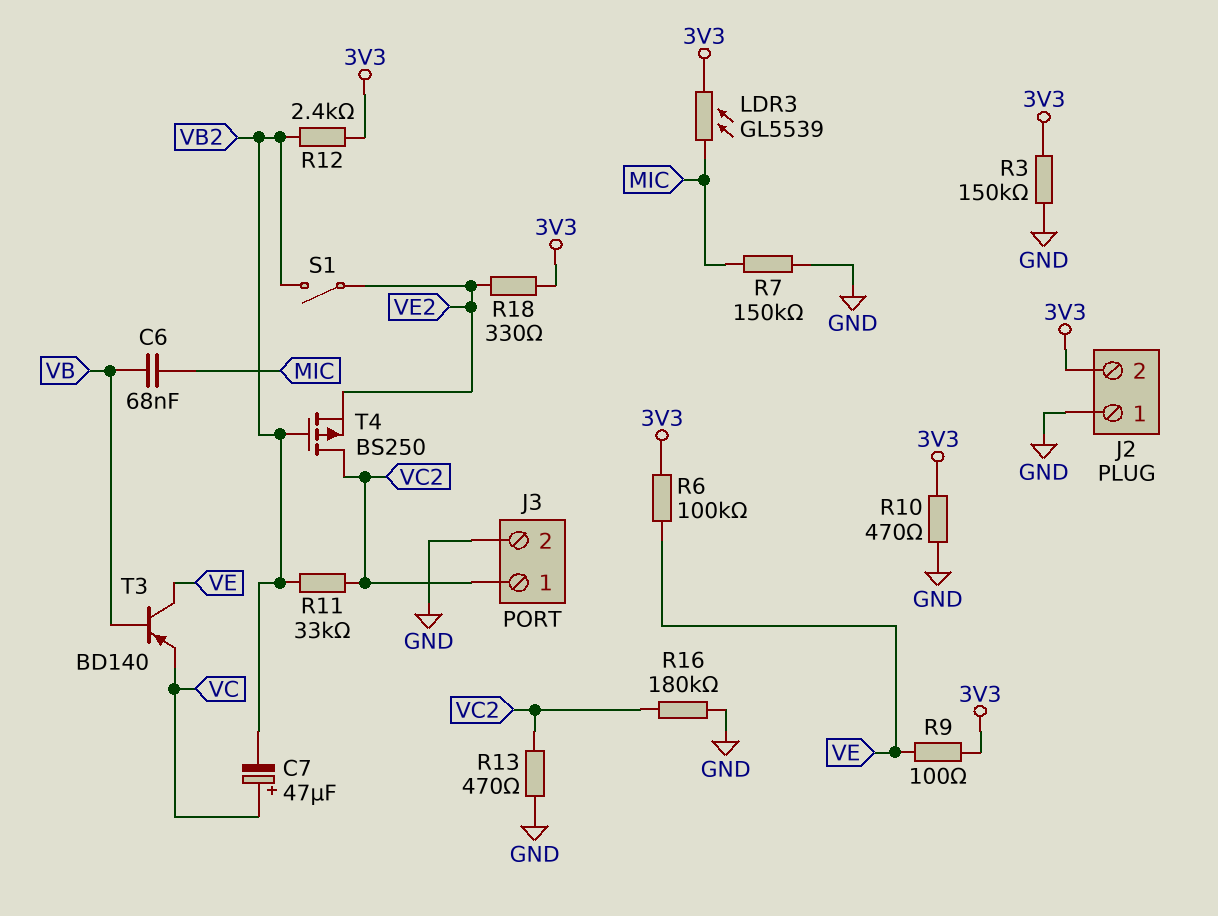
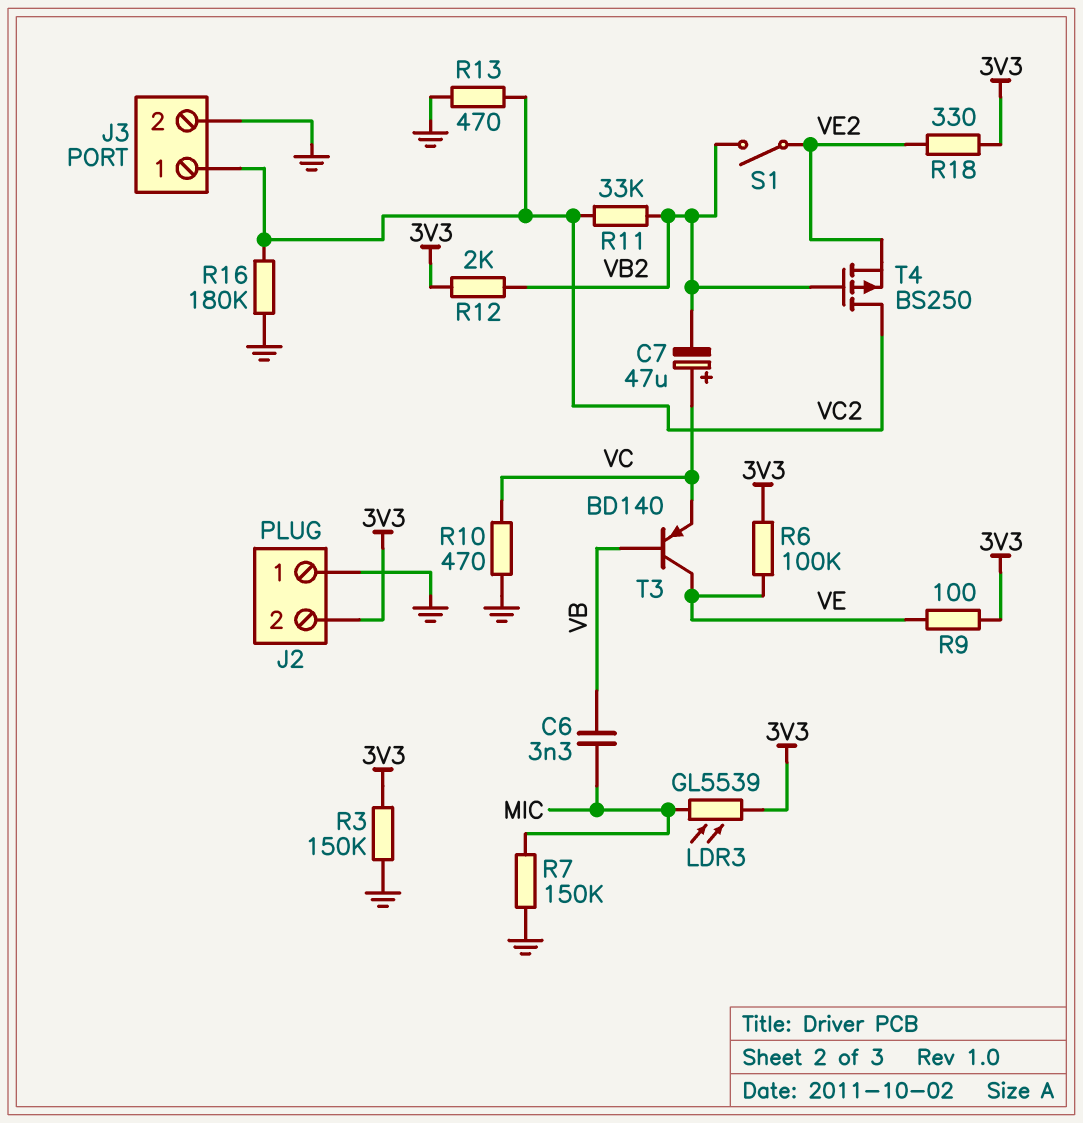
C6: 68nF (MIC, VB) -> 3.3nF (MIC, VB)
R10: 470 (3V3, GND) -> 470 (GND, VC)
R12: 2.4k (3V3, VB2) -> 2k (3V3, VB2)

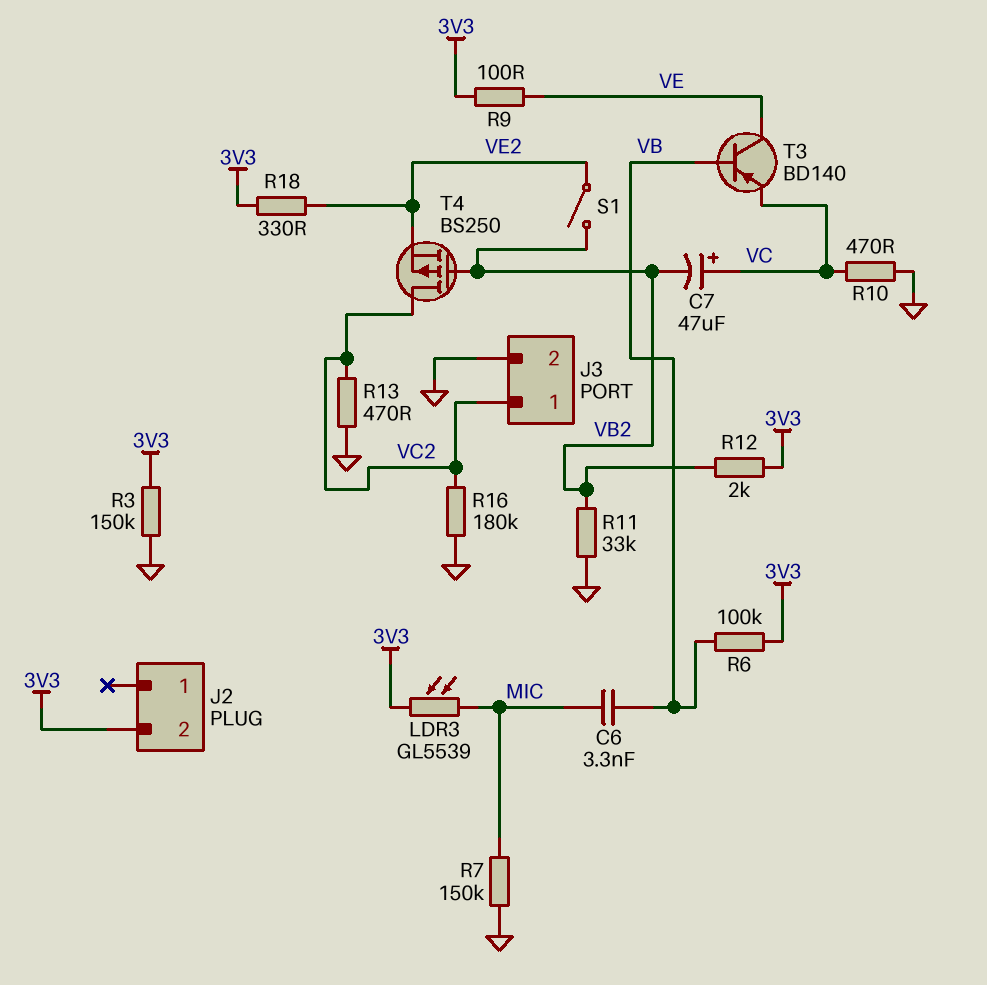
J2 pin 1: GND -> none
R6: 100k (3V3, VE) -> 100k (3V3, VB)
R11: 33k (VB2, VC2) -> 33k (GND, VB2)

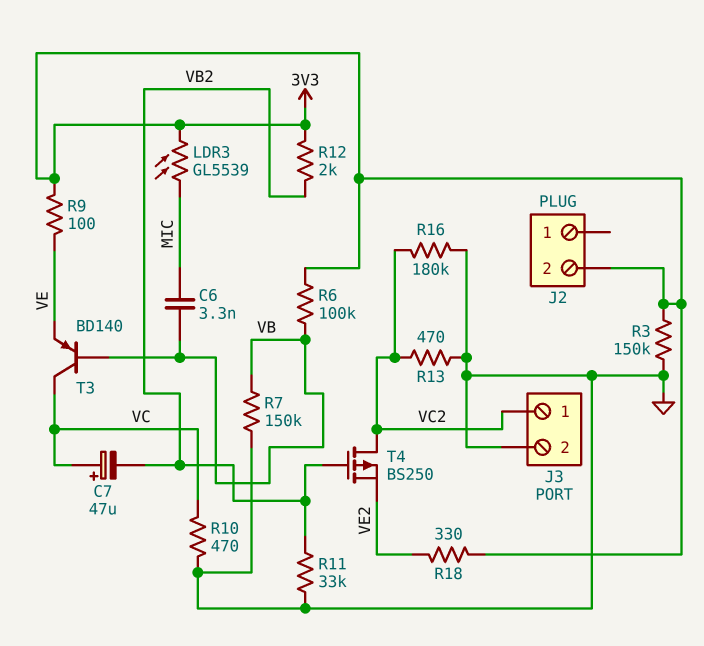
R7: 150k (GND, MIC) -> 150k (GND, VB)
S1: switch (VB2, VE2) -> none
T3: PNP BD140 (B VB, C VE, E VC) -> PNP BD140 (B VB, C VC, E VE)

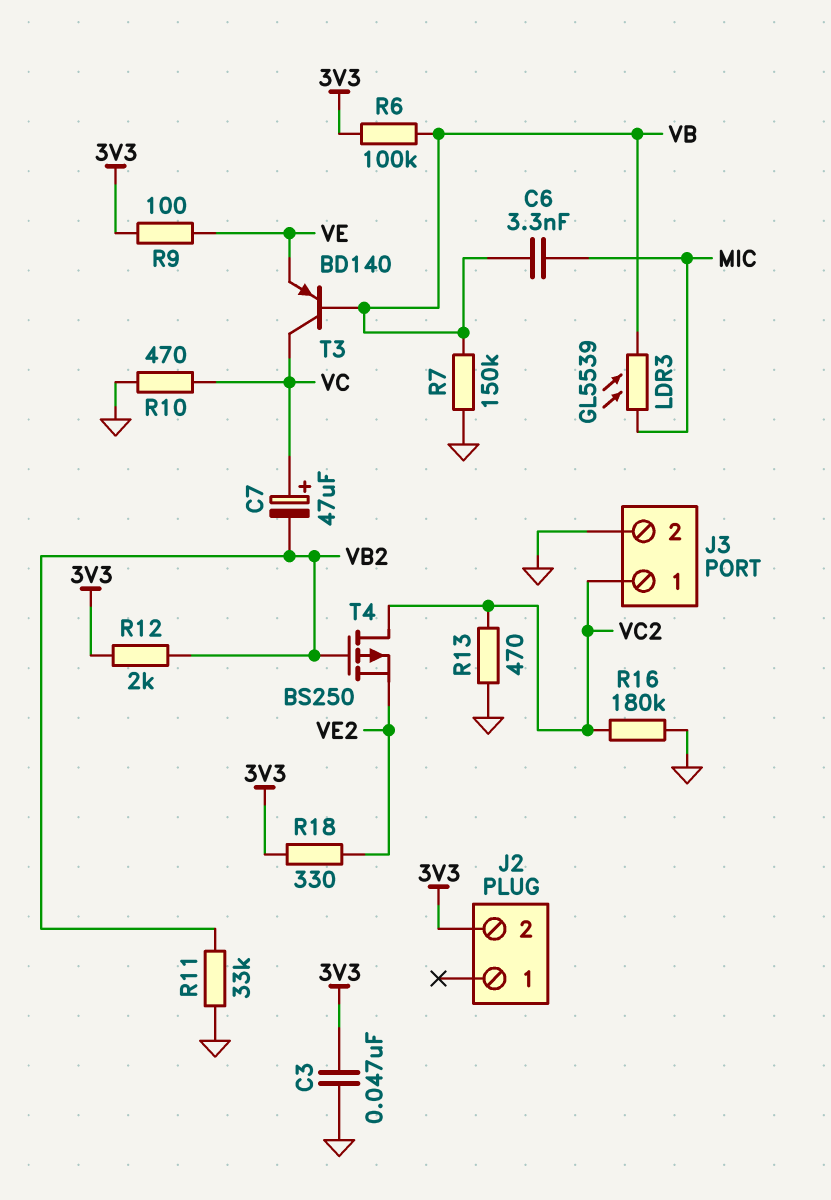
C3: none -> 47nF (3V3, GND)
LDR3: GL5539 (3V3, MIC) -> GL5539 (MIC, VB)
R3: 150k (3V3, GND) -> none

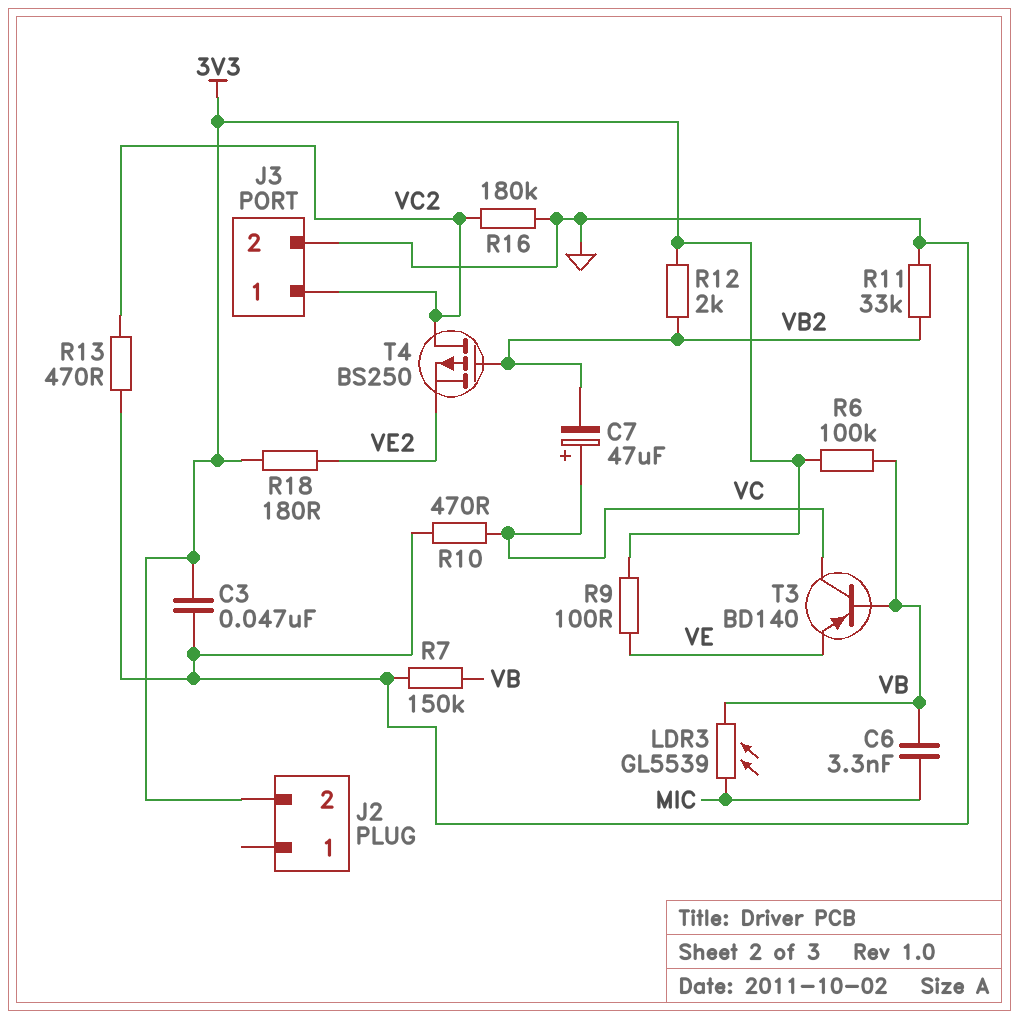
R18: 330 (3V3, VE2) -> 180 (3V3, VE2)

